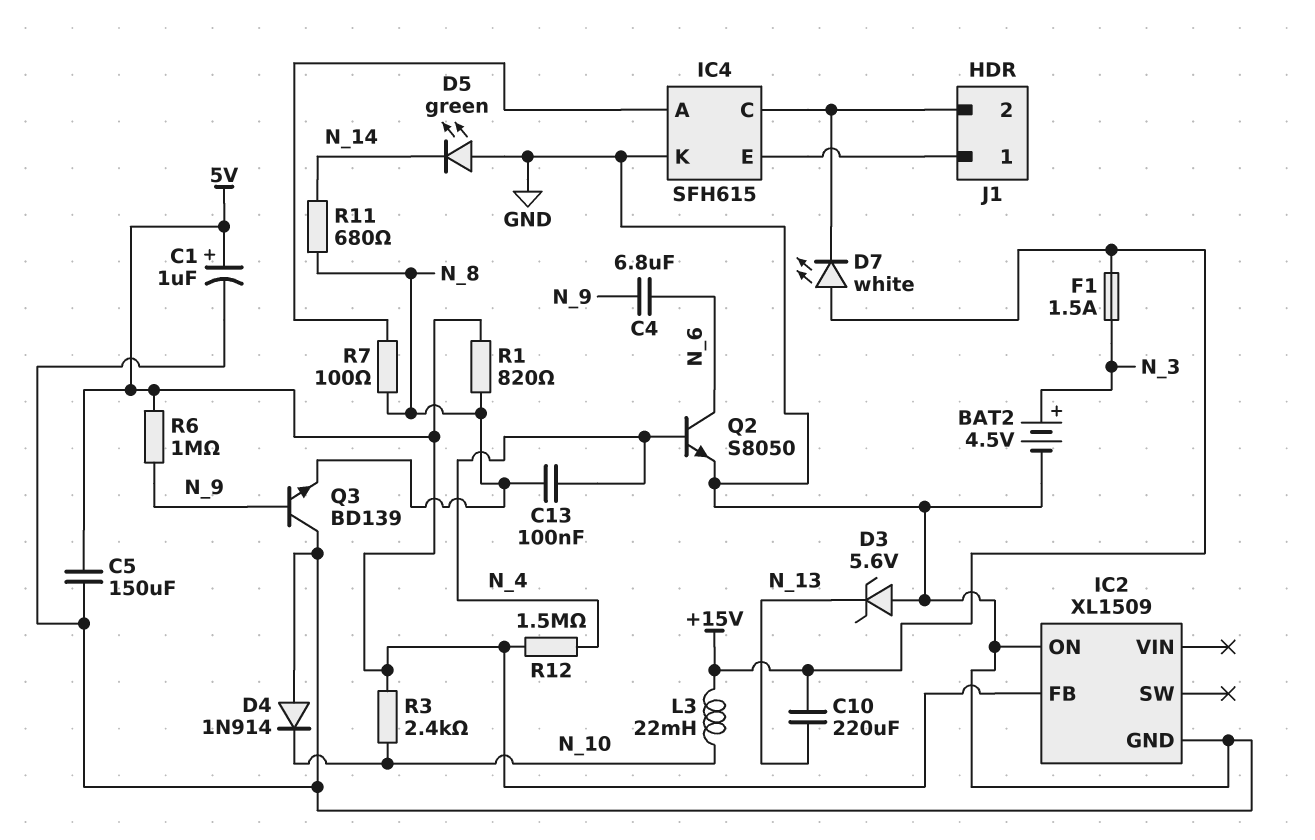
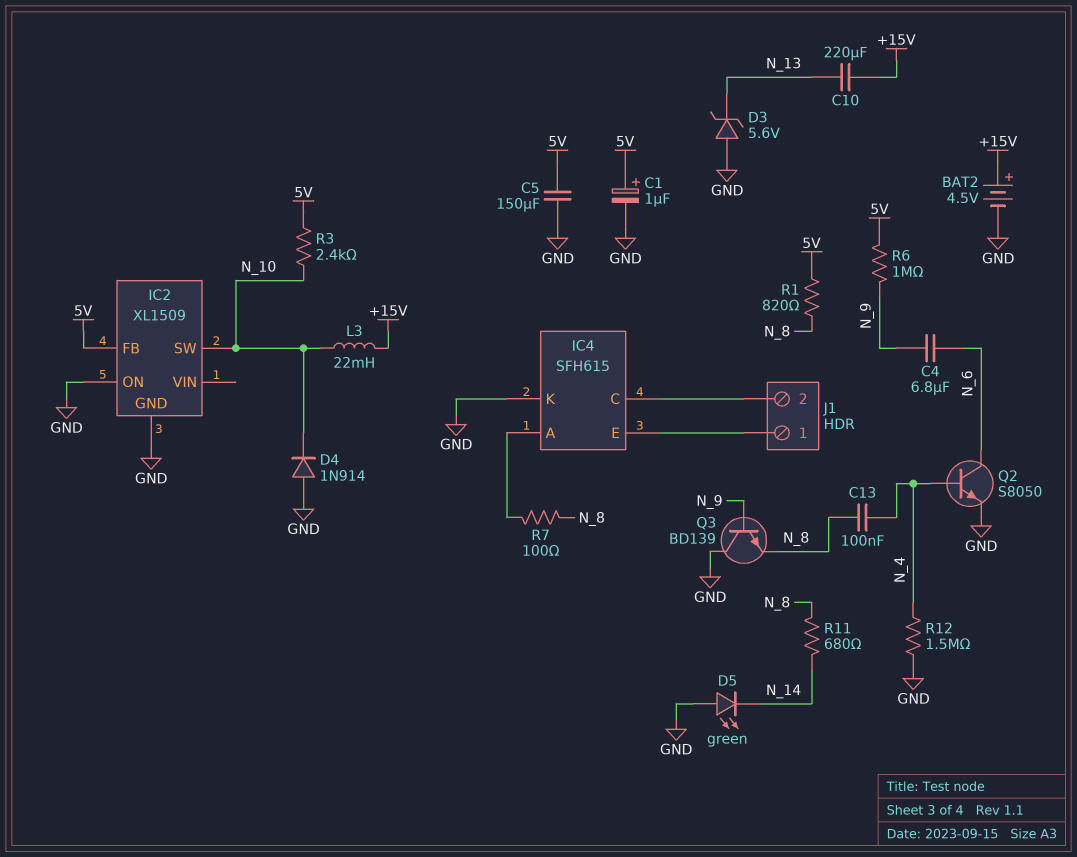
BAT2: 4.5V (plus N_3, minus GND) -> 4.5V (plus +15V, minus GND)
D7: LED white (A +15V, K IC4/C) -> none
F1: 1.5A (+15V, N_3) -> none
IC2 pin SW: none -> N_10
R12: 1.5M (5V, N_4) -> 1.5M (GND, N_4)

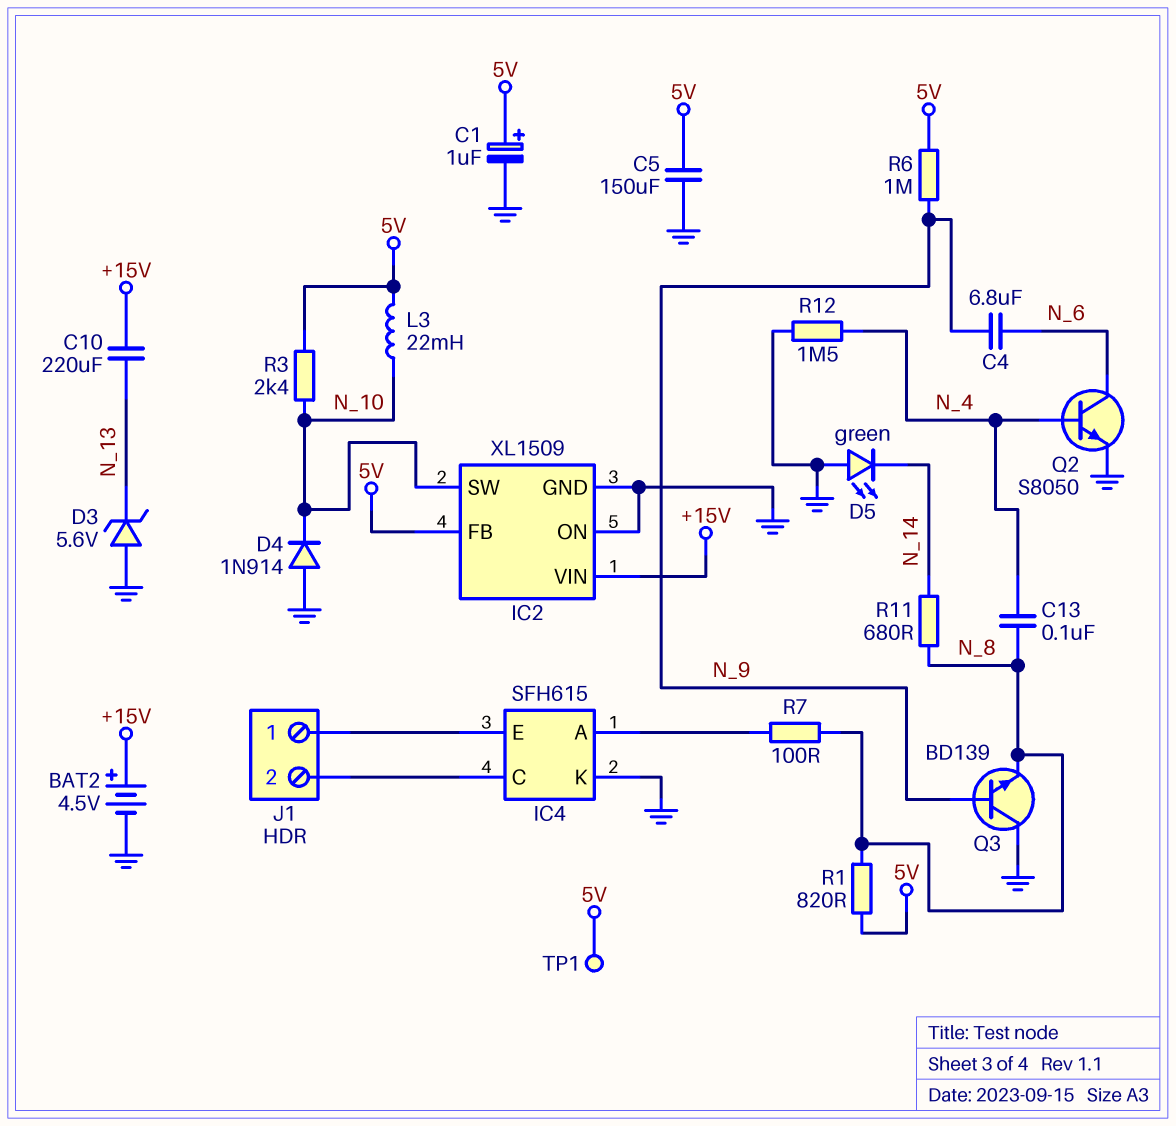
IC2 pin VIN: none -> +15V
L3: 22mH (+15V, N_10) -> 22mH (5V, N_10)
TP1: none -> test point (5V)

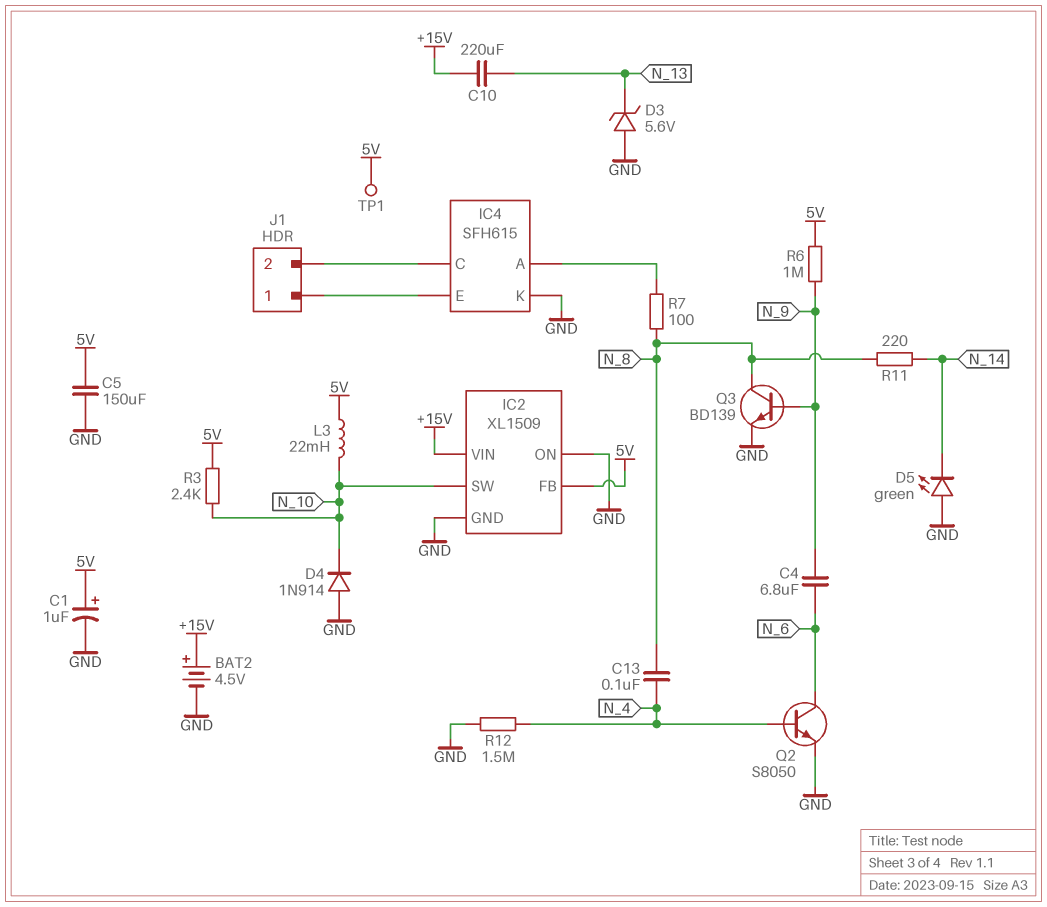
Q3: NPN BD139 (B N_9, C GND, E N_8) -> NPN BD139 (B N_9, C N_8, E GND)
R1: 820 (5V, N_8) -> none
R11: 680 (N_8, N_14) -> 220 (N_8, N_14)

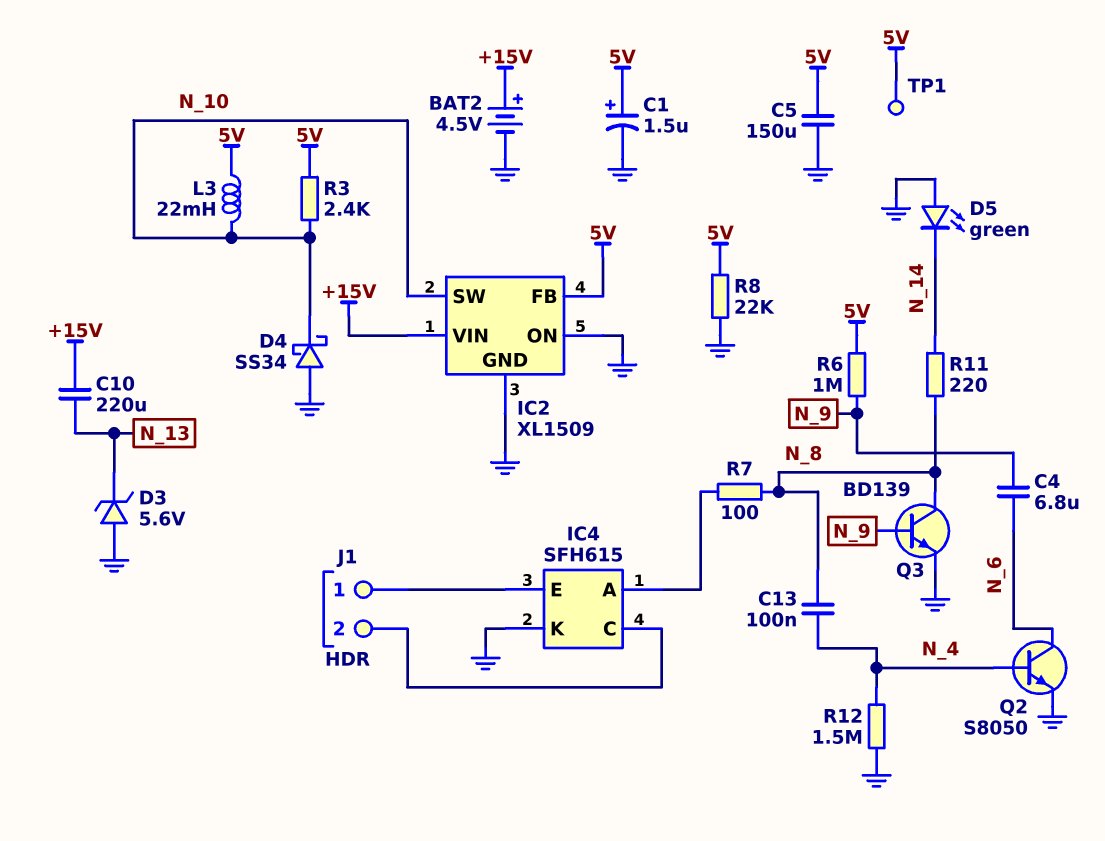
C1: 1uF (plus 5V, minus GND) -> 1.5uF (plus 5V, minus GND)
D4: diode 1N914 (A GND, K N_10) -> schottky SS34 (A GND, K N_10)
R8: none -> 22k (5V, GND)

